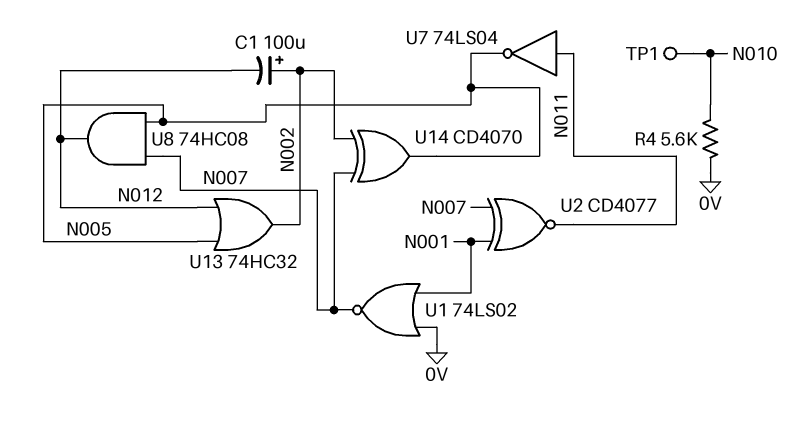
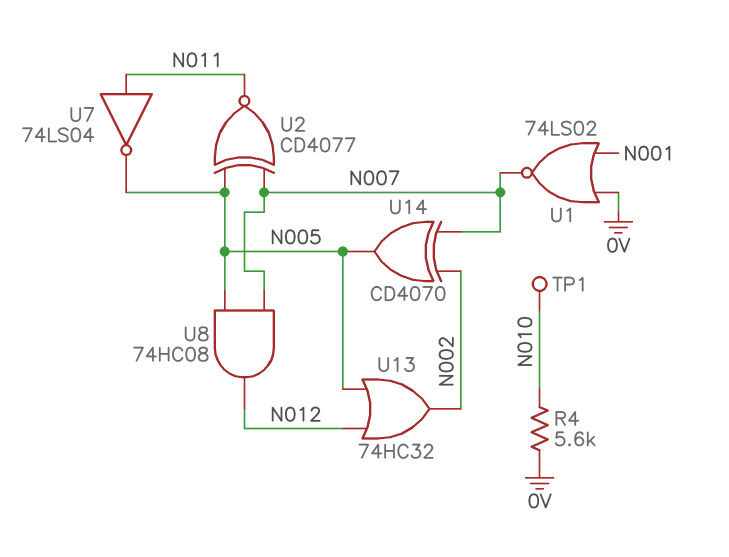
C1: 100uF (plus N002, minus N012) -> none
U2: XNOR CD4077 (in N001, in N007, out N011) -> XNOR CD4077 (in N005, in N007, out N011)

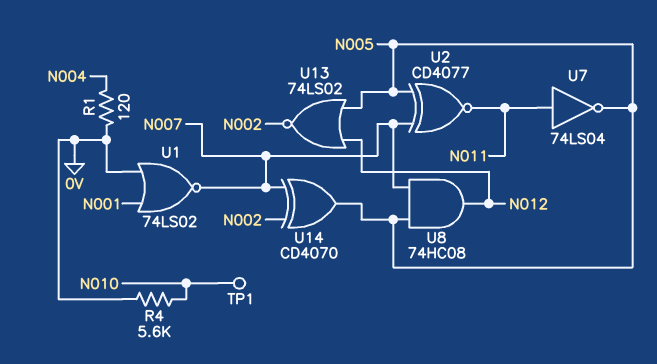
R1: none -> 120 (0V, N004)
U13: OR 74HC32 (in N005, in N012, out N002) -> NOR 74LS02 (in N005, in N012, out N002)

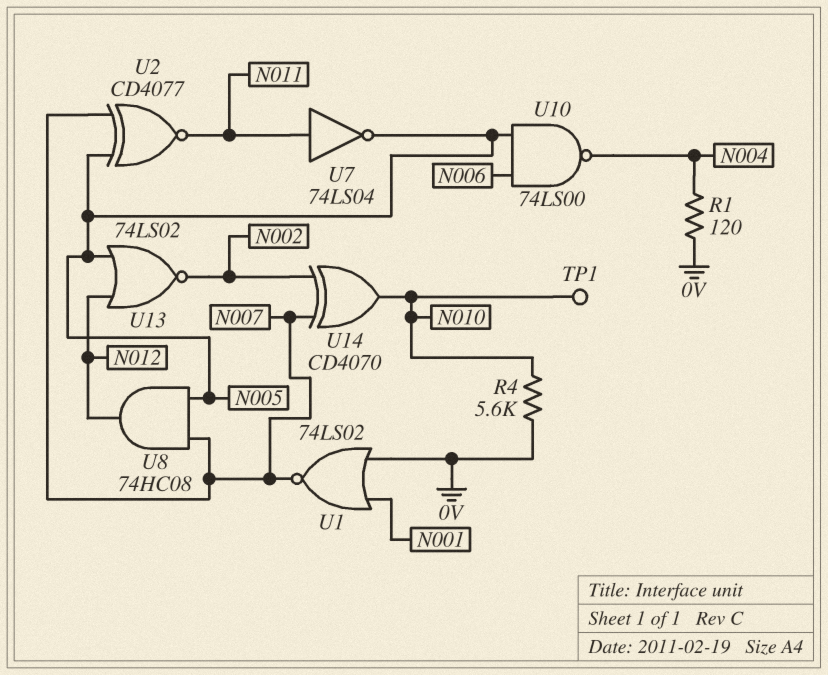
U10: none -> NAND 74LS00 (in N005, in N006, out N004)
U14: XOR CD4070 (in N002, in N007, out N005) -> XOR CD4070 (in N002, in N007, out N010)

